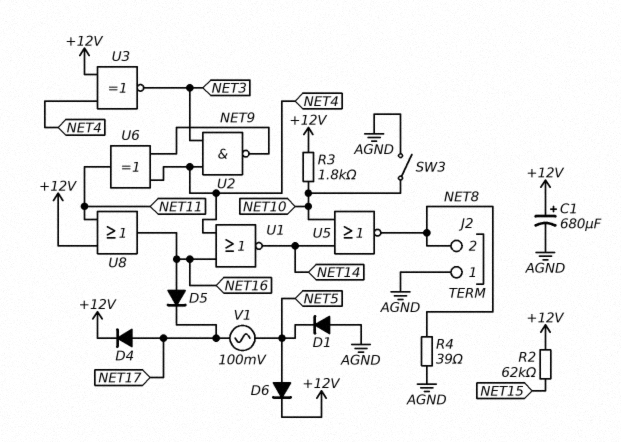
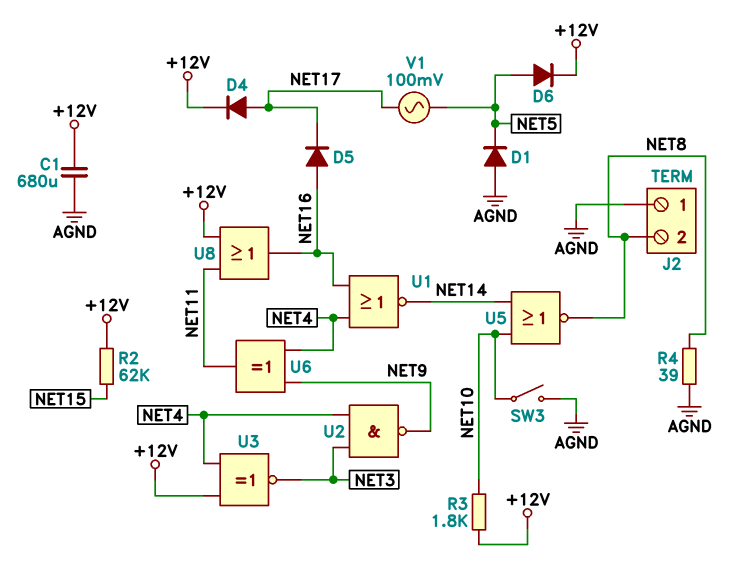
C1: 680uF (plus +12V, minus AGND) -> 680uF (+12V, AGND)

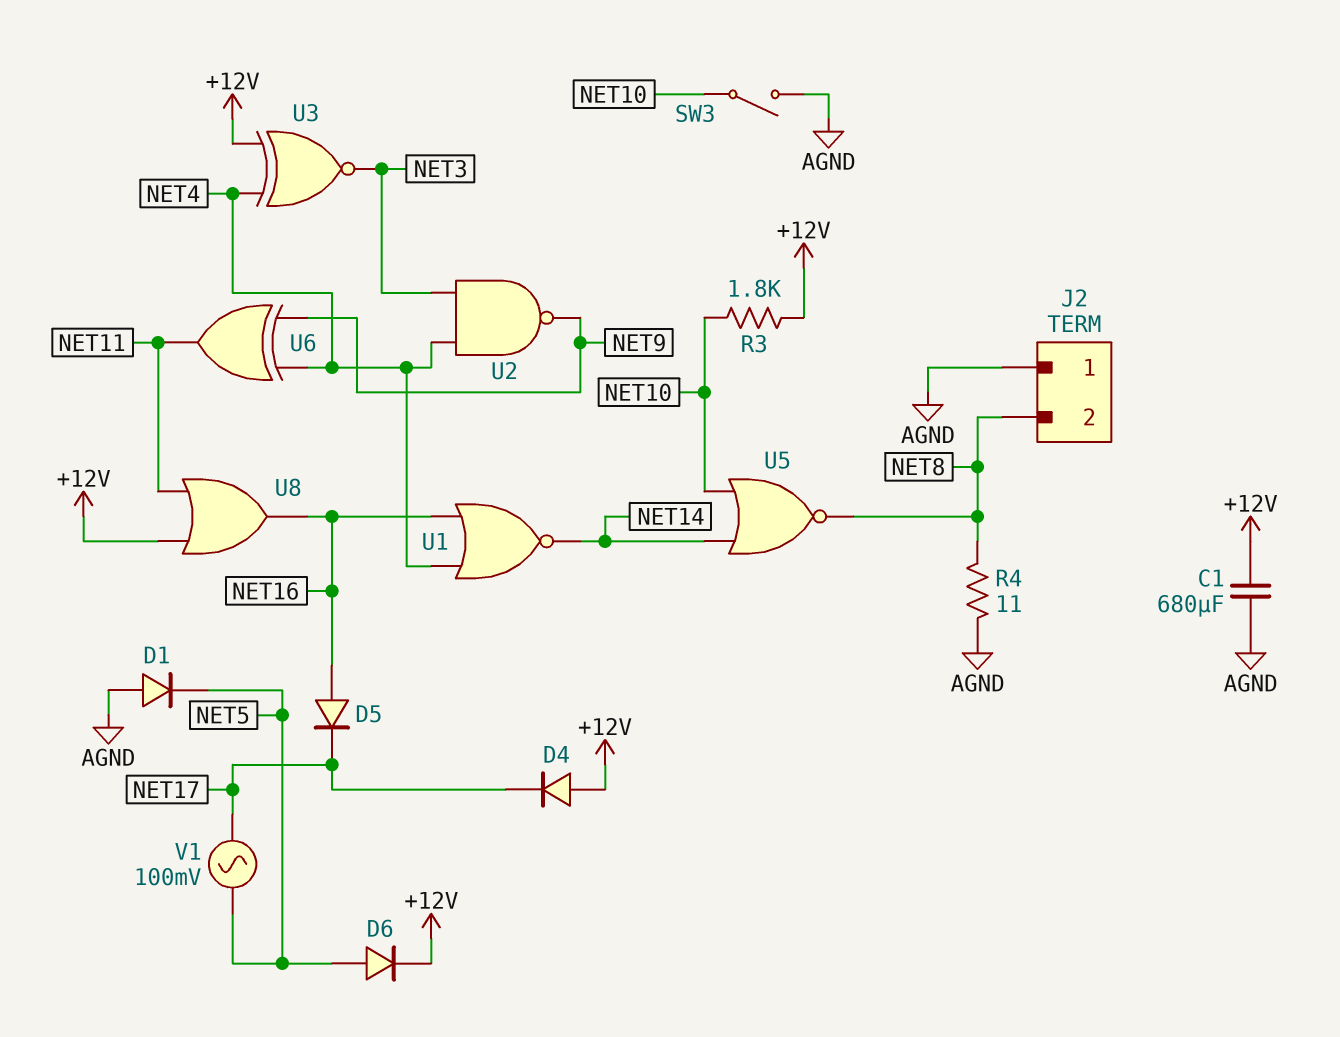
D4: diode (A NET17, K +12V) -> diode (A +12V, K NET17)
R2: 62k (+12V, NET15) -> none
R4: 39 (AGND, NET8) -> 11 (AGND, NET8)

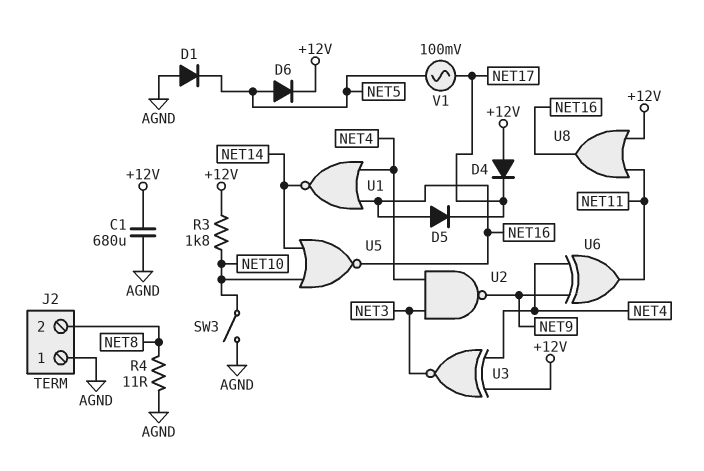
U5: NOR (in NET10, in NET14, out NET8) -> NOR (in NET10, in NET14, out NET16)

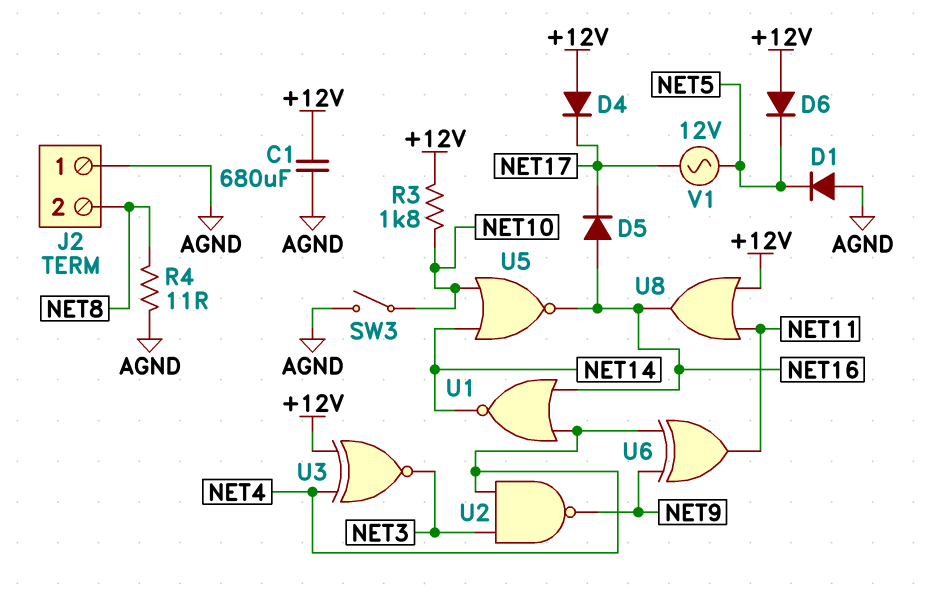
D6: diode (A NET5, K +12V) -> diode (A +12V, K NET5)
V1: AC 100mV (NET5, NET17) -> AC 12V (NET5, NET17)

